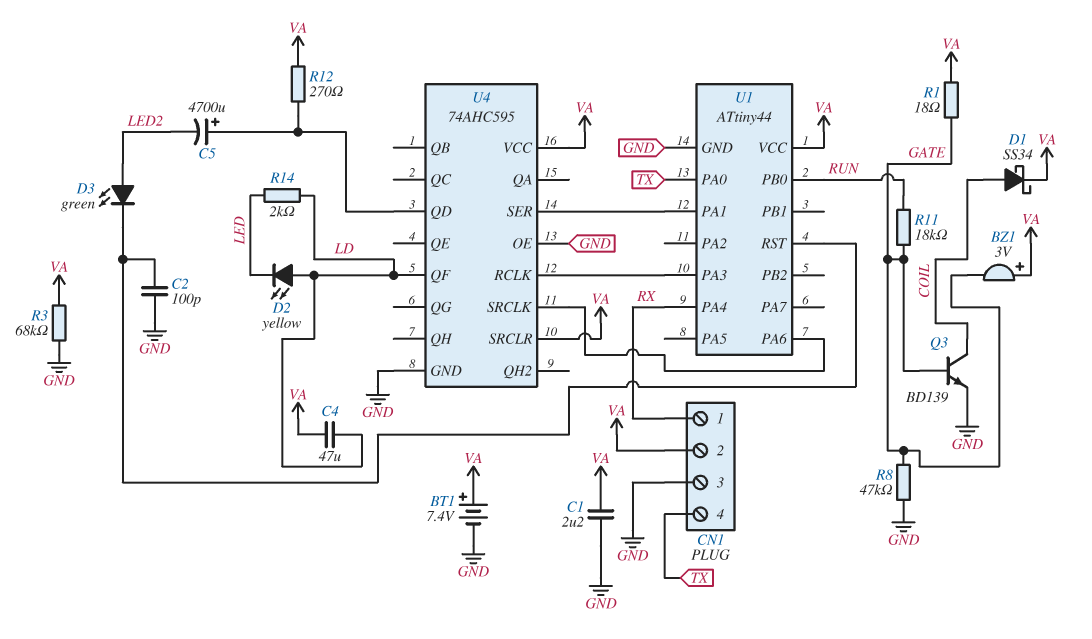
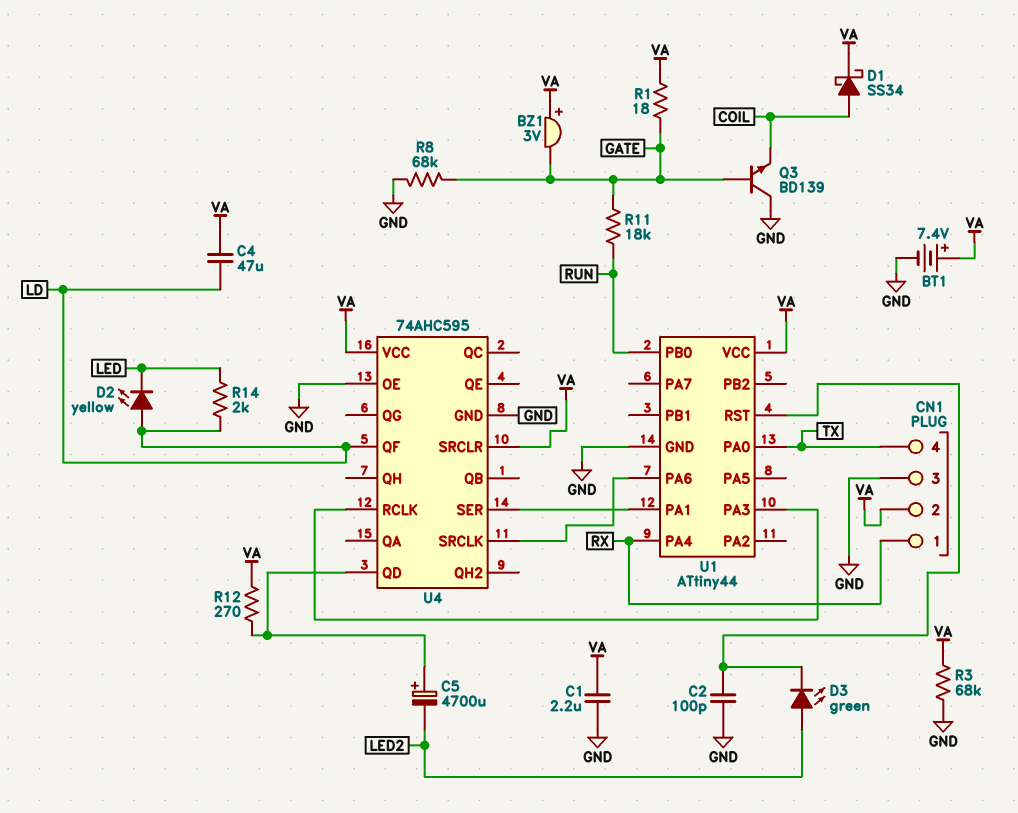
Q3: NPN BD139 (B GATE, C COIL, E GND) -> NPN BD139 (B GATE, C GND, E COIL)
R8: 47k (GATE, GND) -> 68k (GATE, GND)

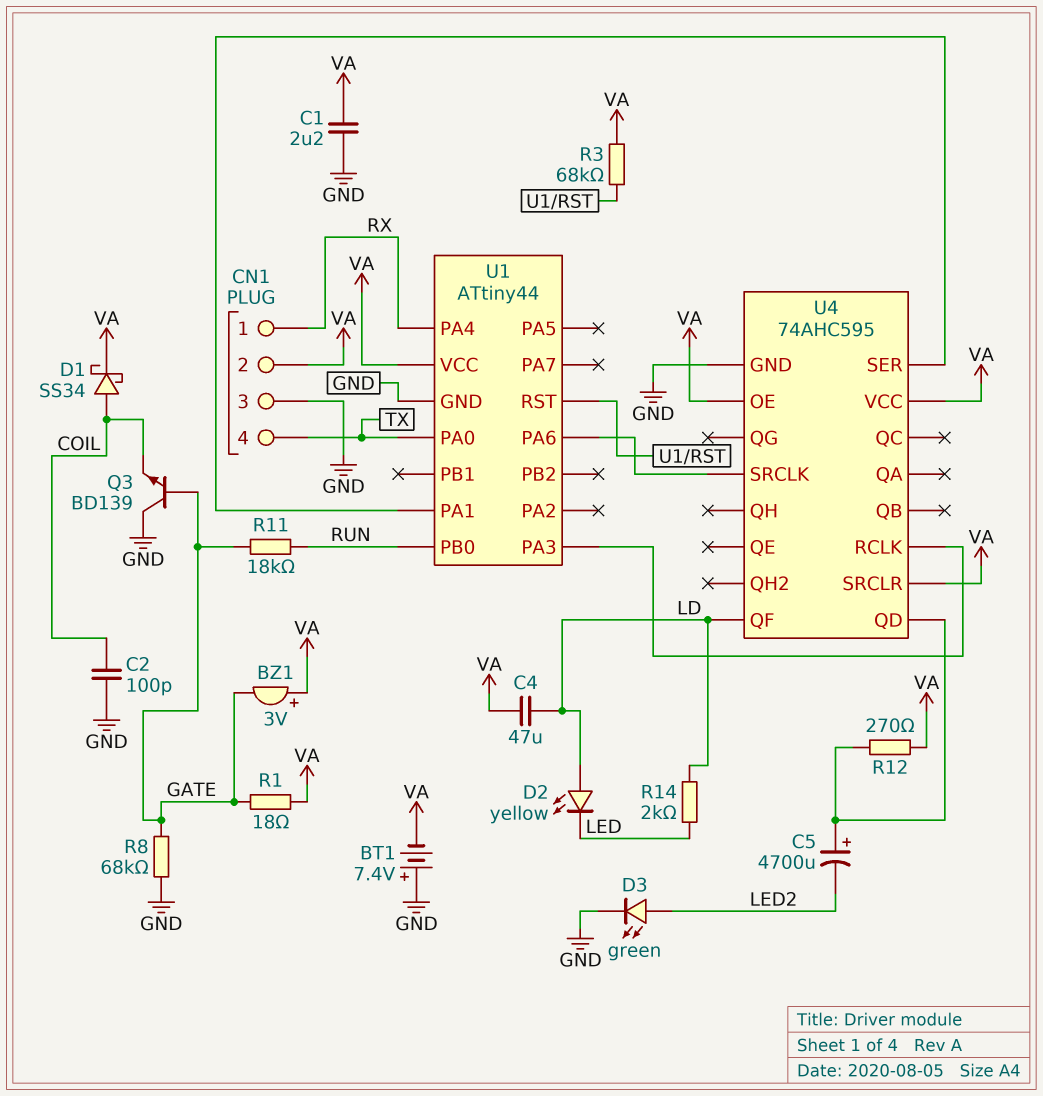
BT1: 7.4V (plus VA, minus GND) -> 7.4V (plus GND, minus VA)
C2: 100pF (GND, U1/RST) -> 100pF (COIL, GND)
D3: LED green (A LED2, K U1/RST) -> LED green (A LED2, K GND)
R3: 68k (GND, VA) -> 68k (U1/RST, VA)
U4 pin OE: GND -> VA

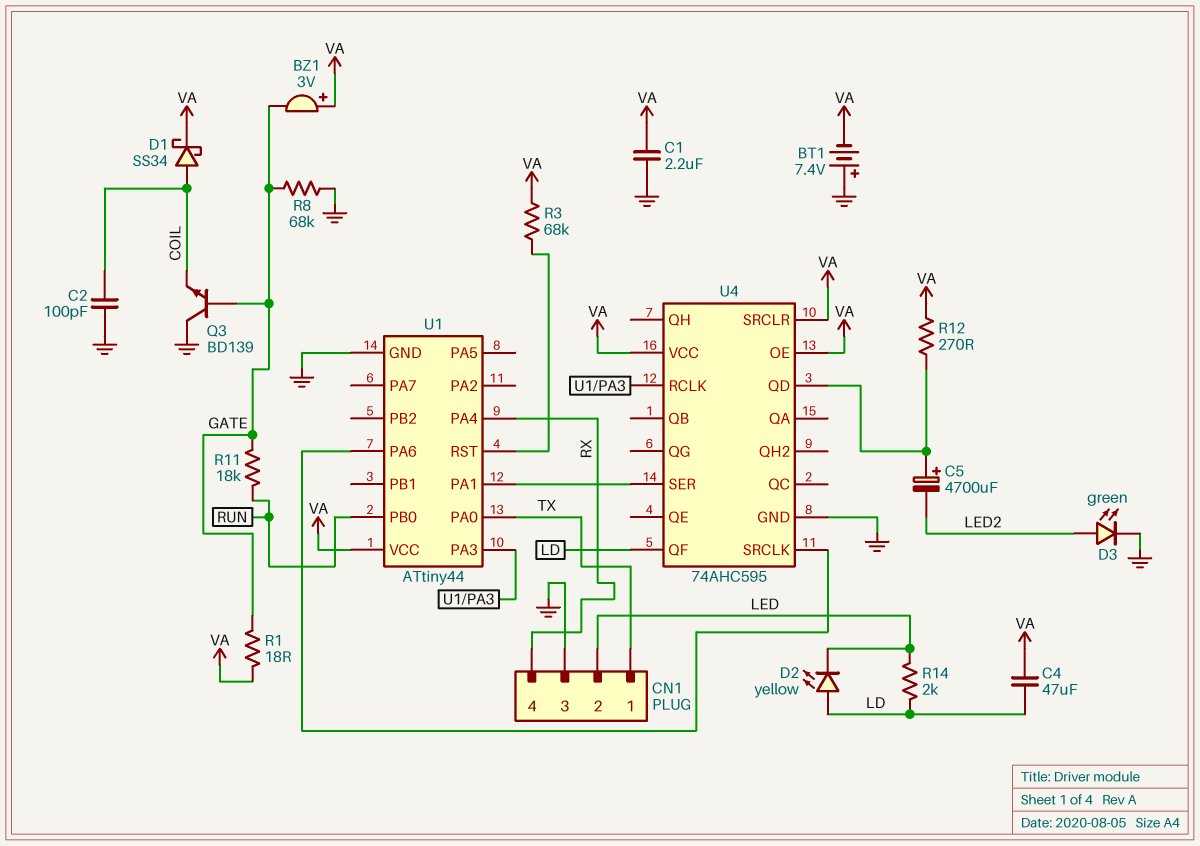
CN1 pin 1: RX -> TX
CN1 pin 2: VA -> LED
CN1 pin 4: TX -> RX

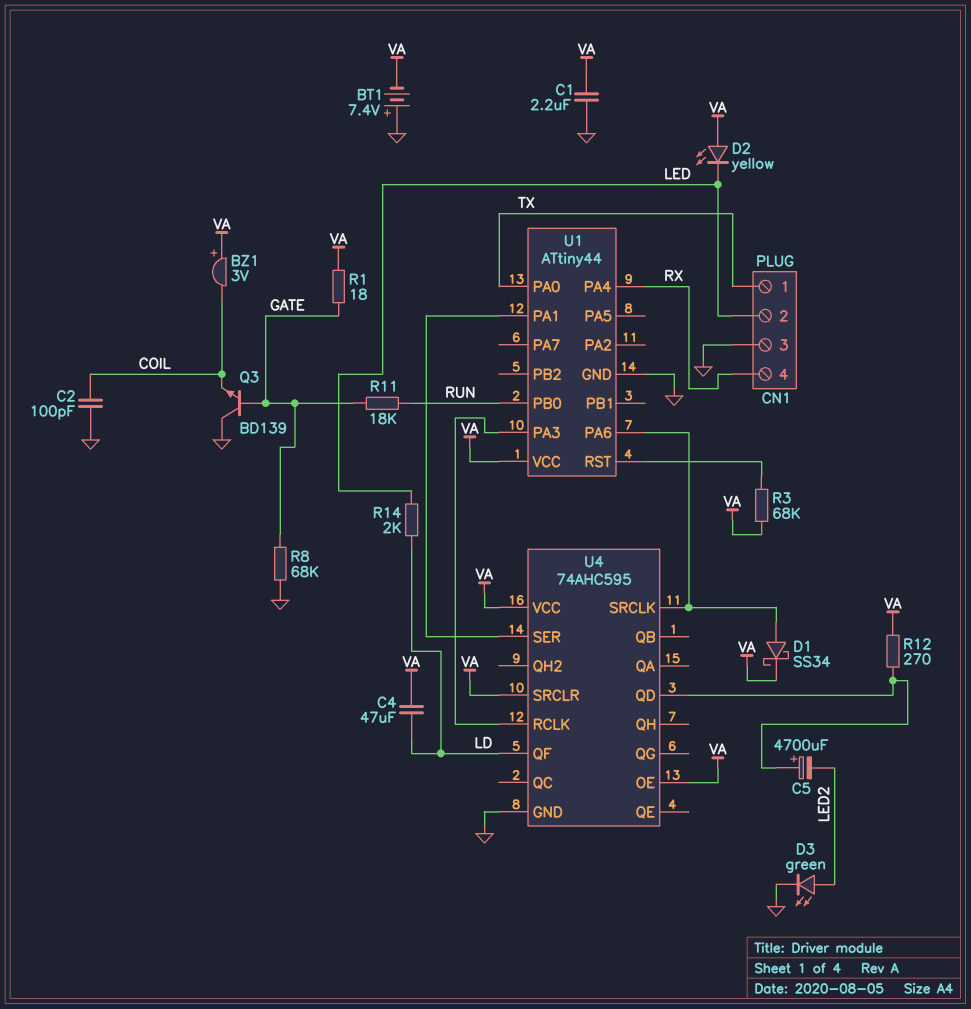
BZ1: buzzer 3V (plus VA, minus GATE) -> buzzer 3V (plus VA, minus COIL)
D1: schottky SS34 (A COIL, K VA) -> schottky SS34 (A U1/PA6, K VA)
D2: LED yellow (A LD, K LED) -> LED yellow (A VA, K LED)

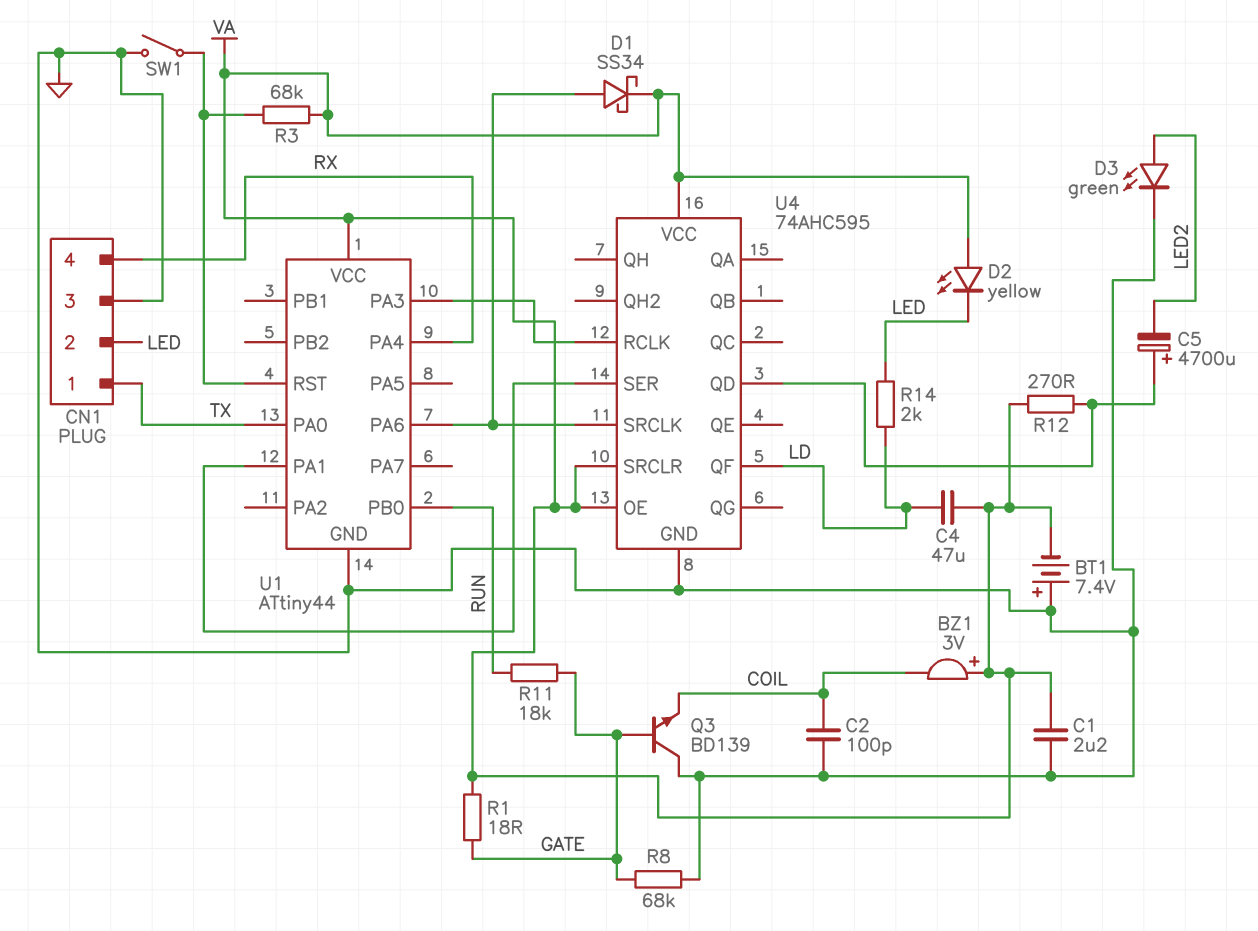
SW1: none -> switch (GND, U1/RST)

